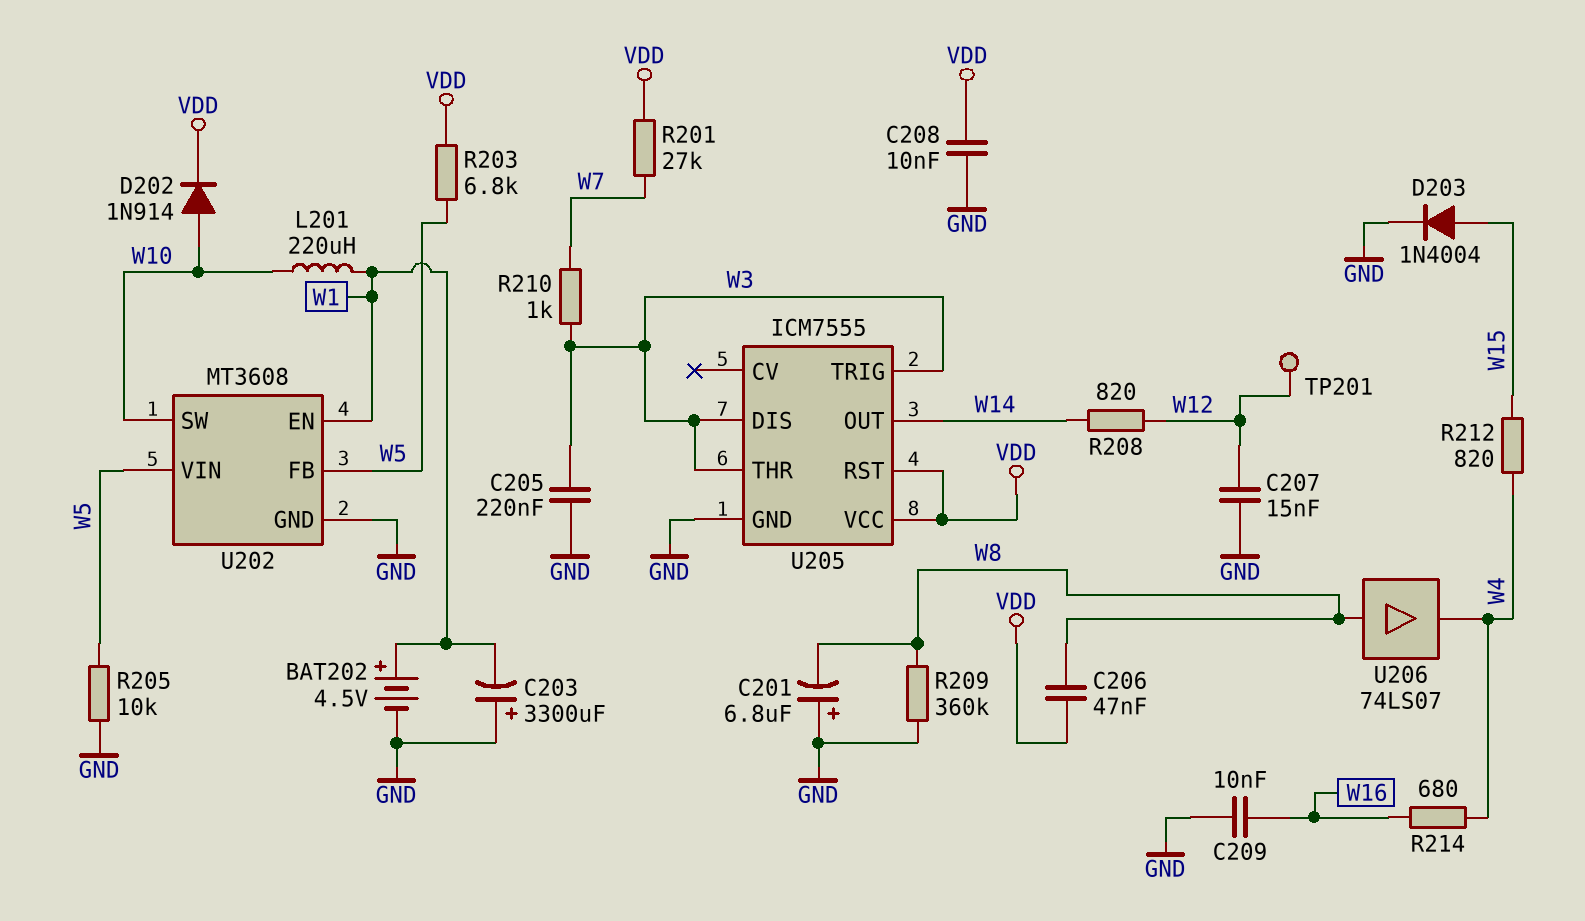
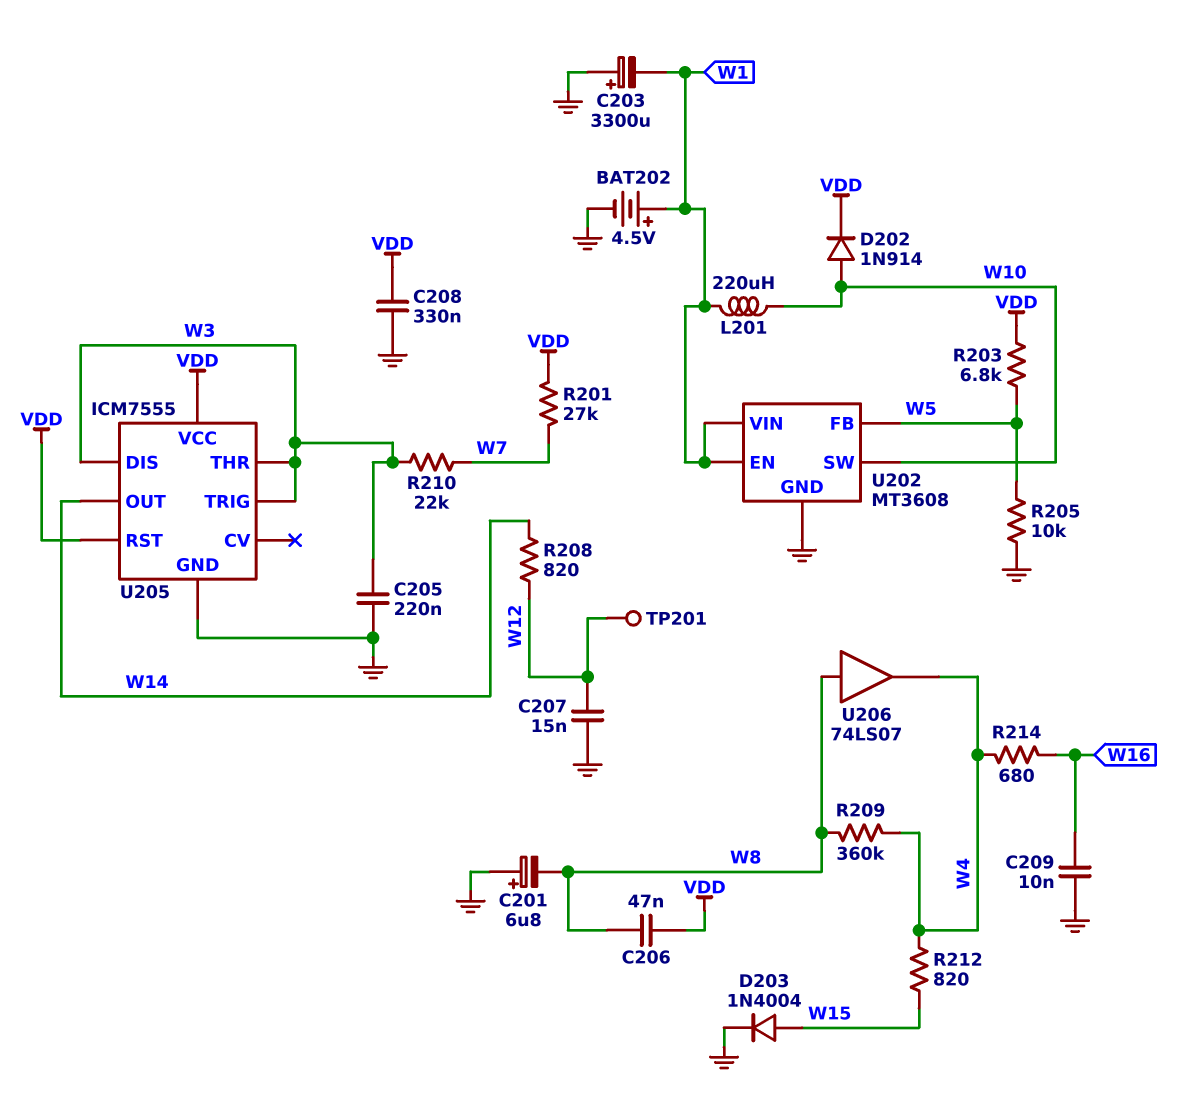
C208: 10nF (GND, VDD) -> 330nF (GND, VDD)
R209: 360k (GND, W8) -> 360k (W4, W8)
R210: 1k (W3, W7) -> 22k (W3, W7)
U202 pin VIN: W5 -> W1

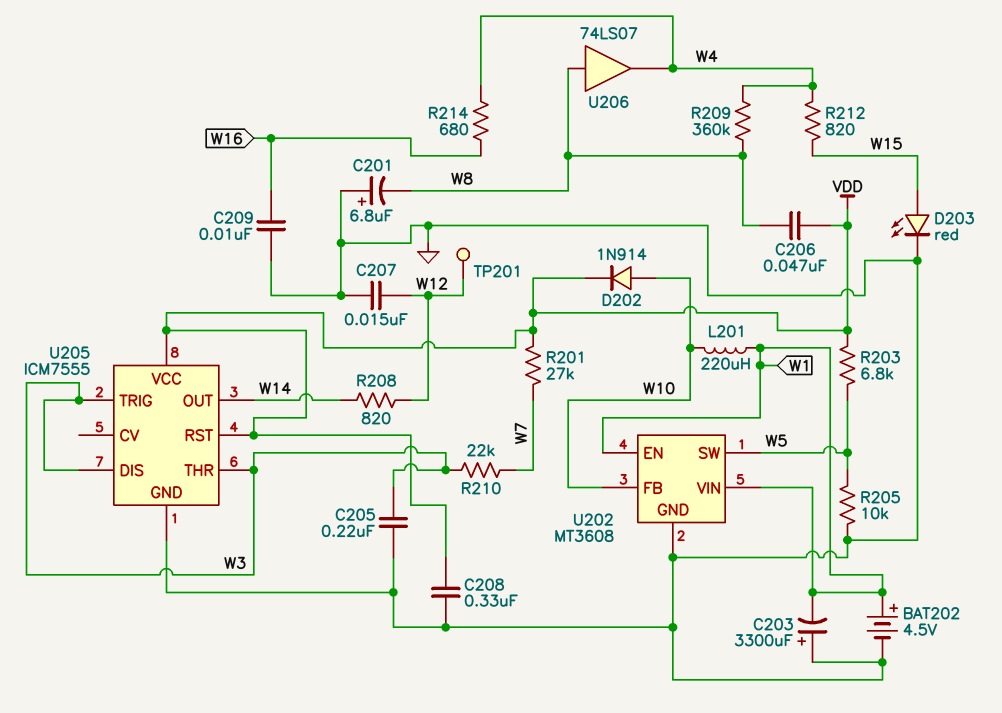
D203: diode 1N4004 (A W15, K GND) -> LED red (A W15, K GND)
U202 pin FB: W5 -> W10
U202 pin SW: W10 -> W5

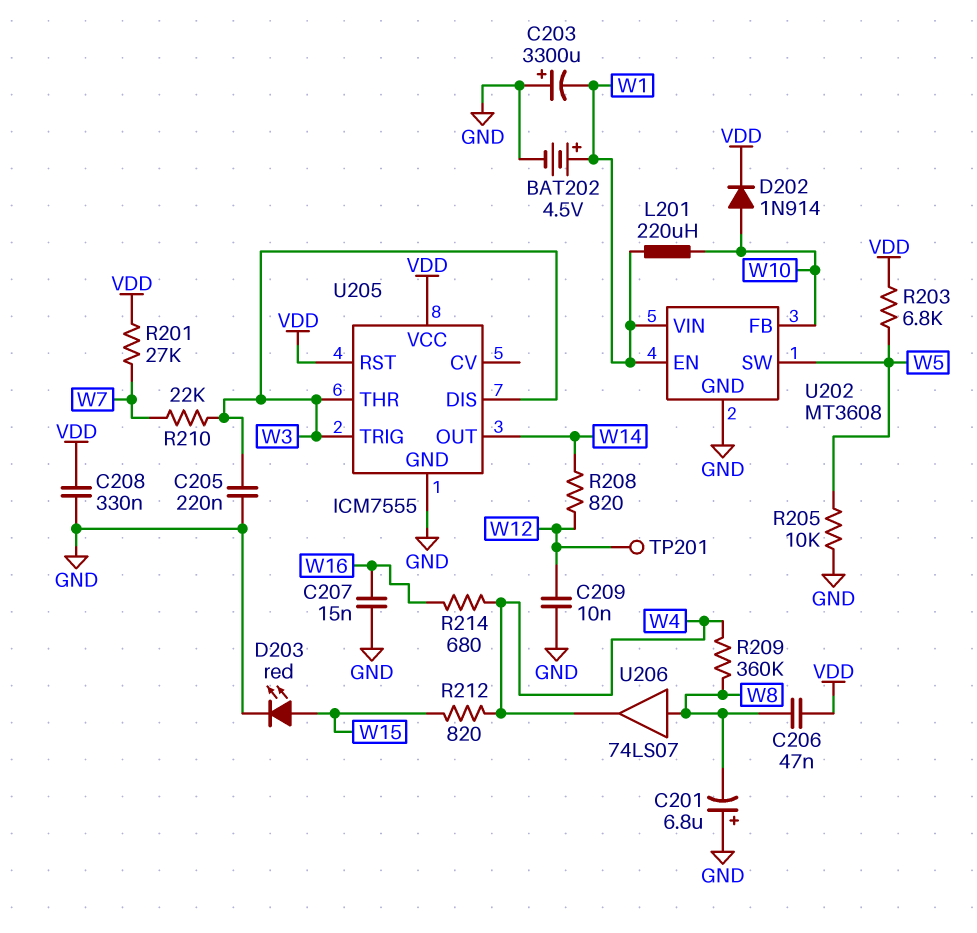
C207: 15nF (GND, W12) -> 15nF (GND, W16)
C209: 10nF (GND, W16) -> 10nF (GND, W12)

